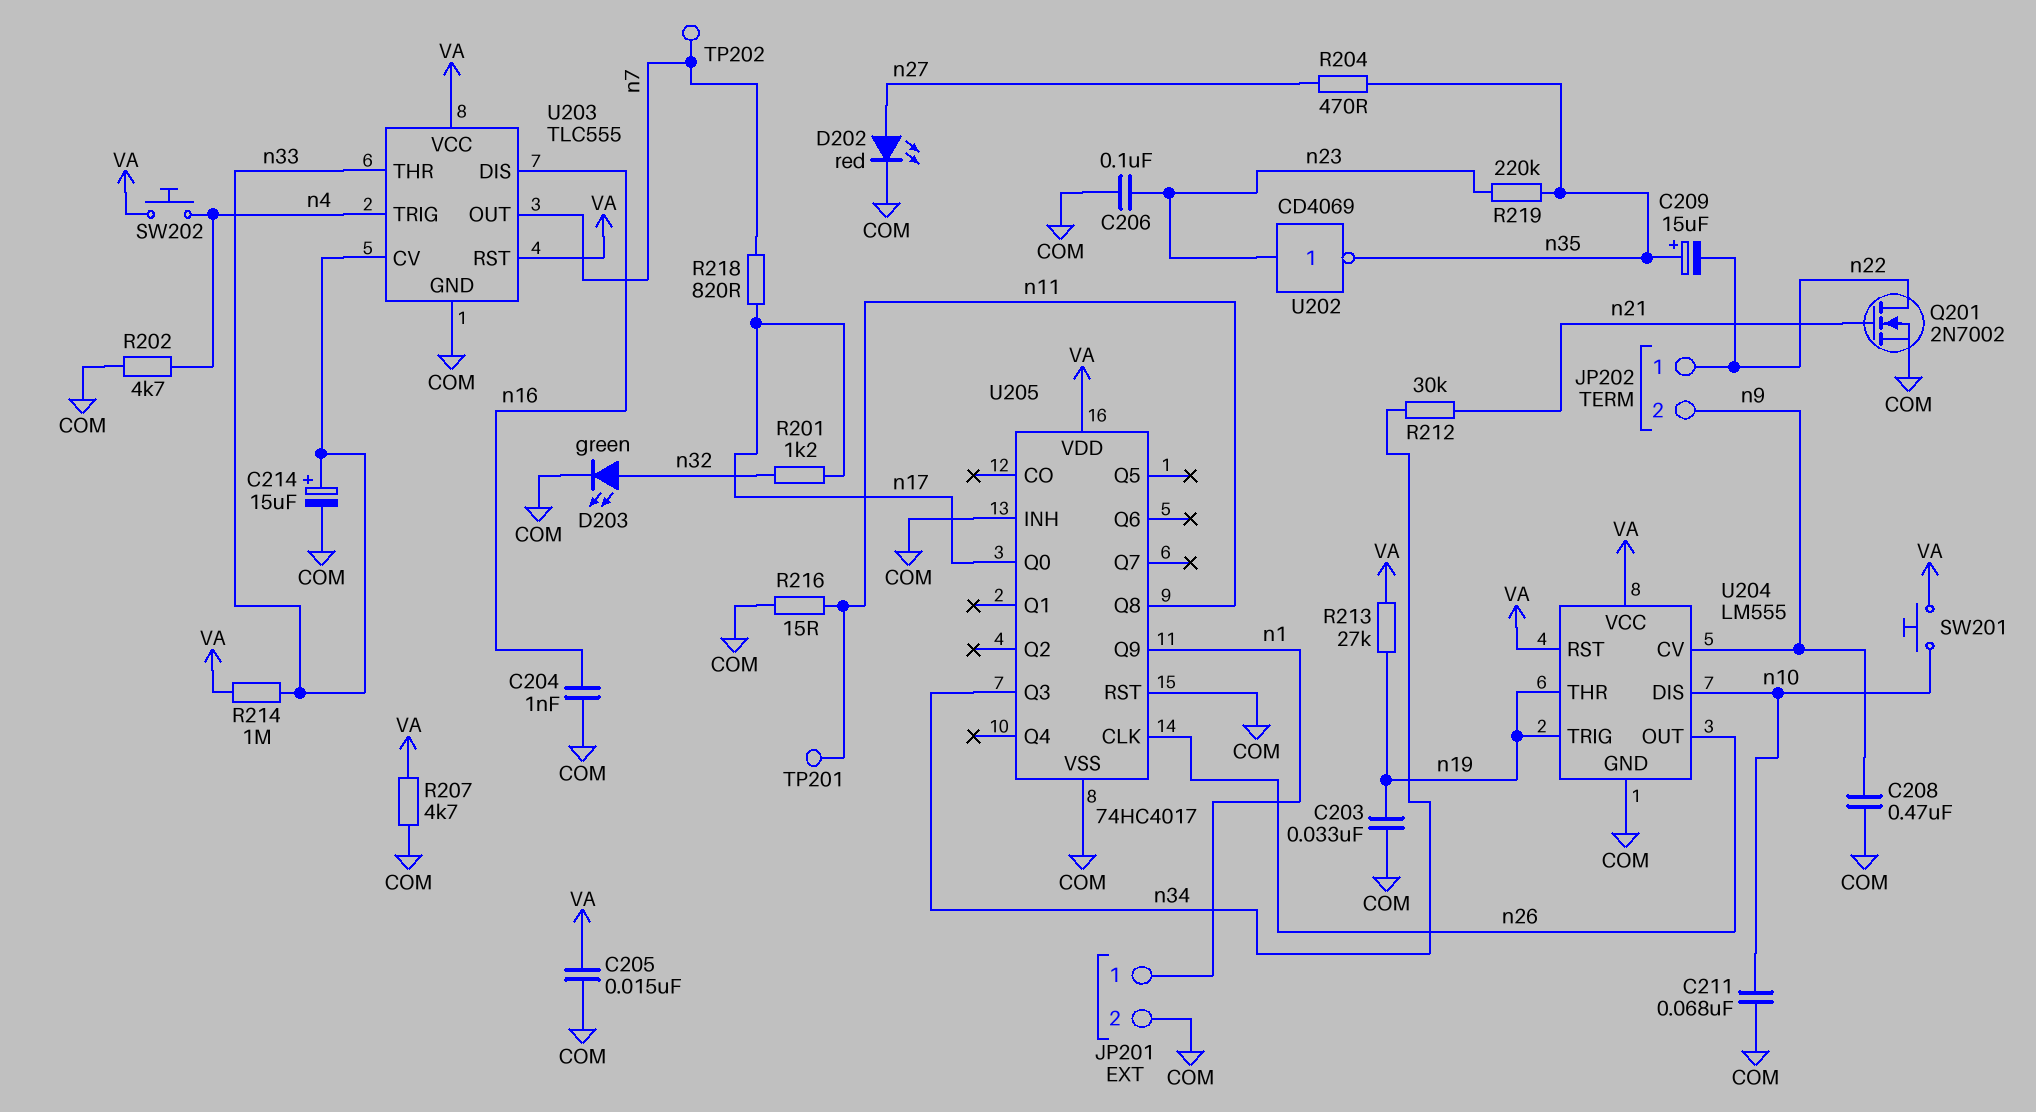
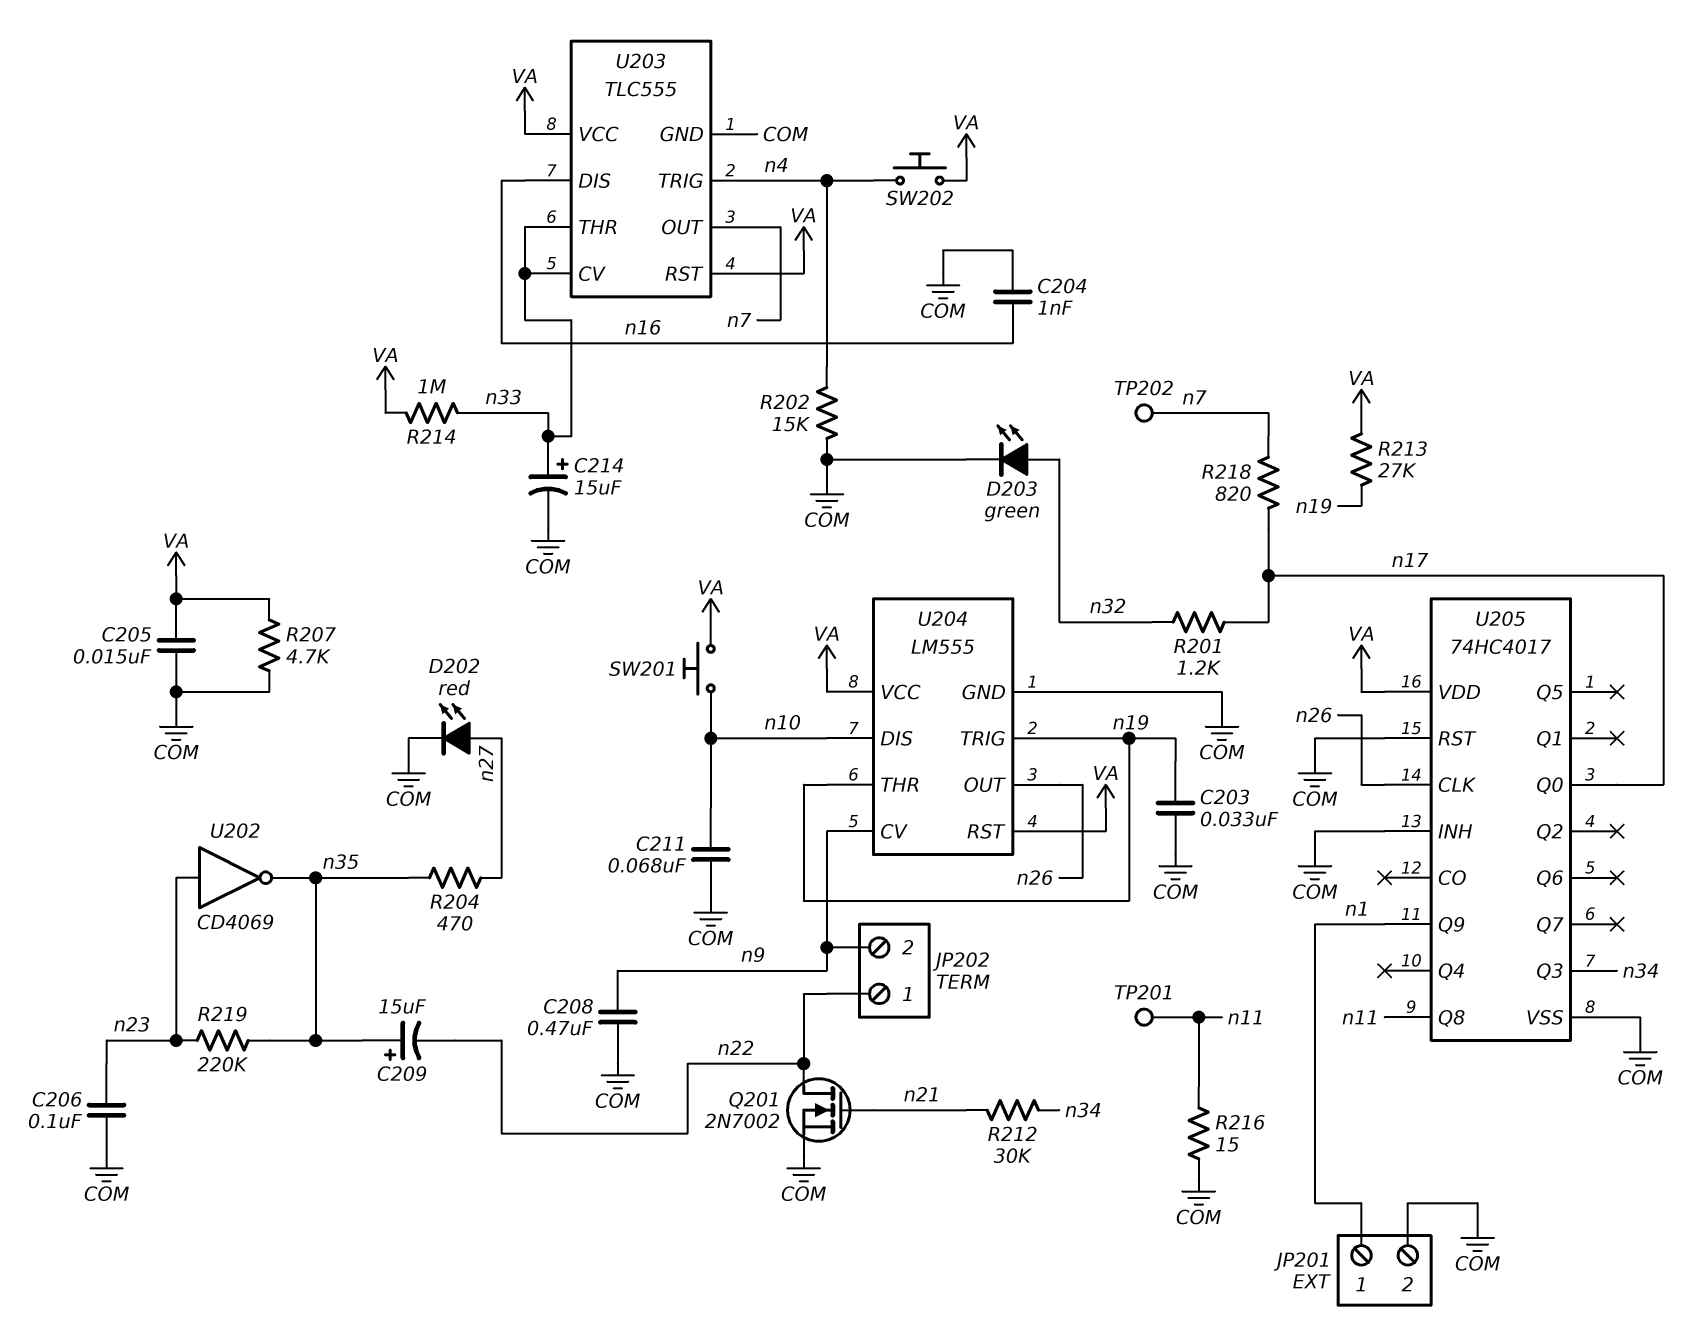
R202: 4.7k (COM, n4) -> 15k (COM, n4)

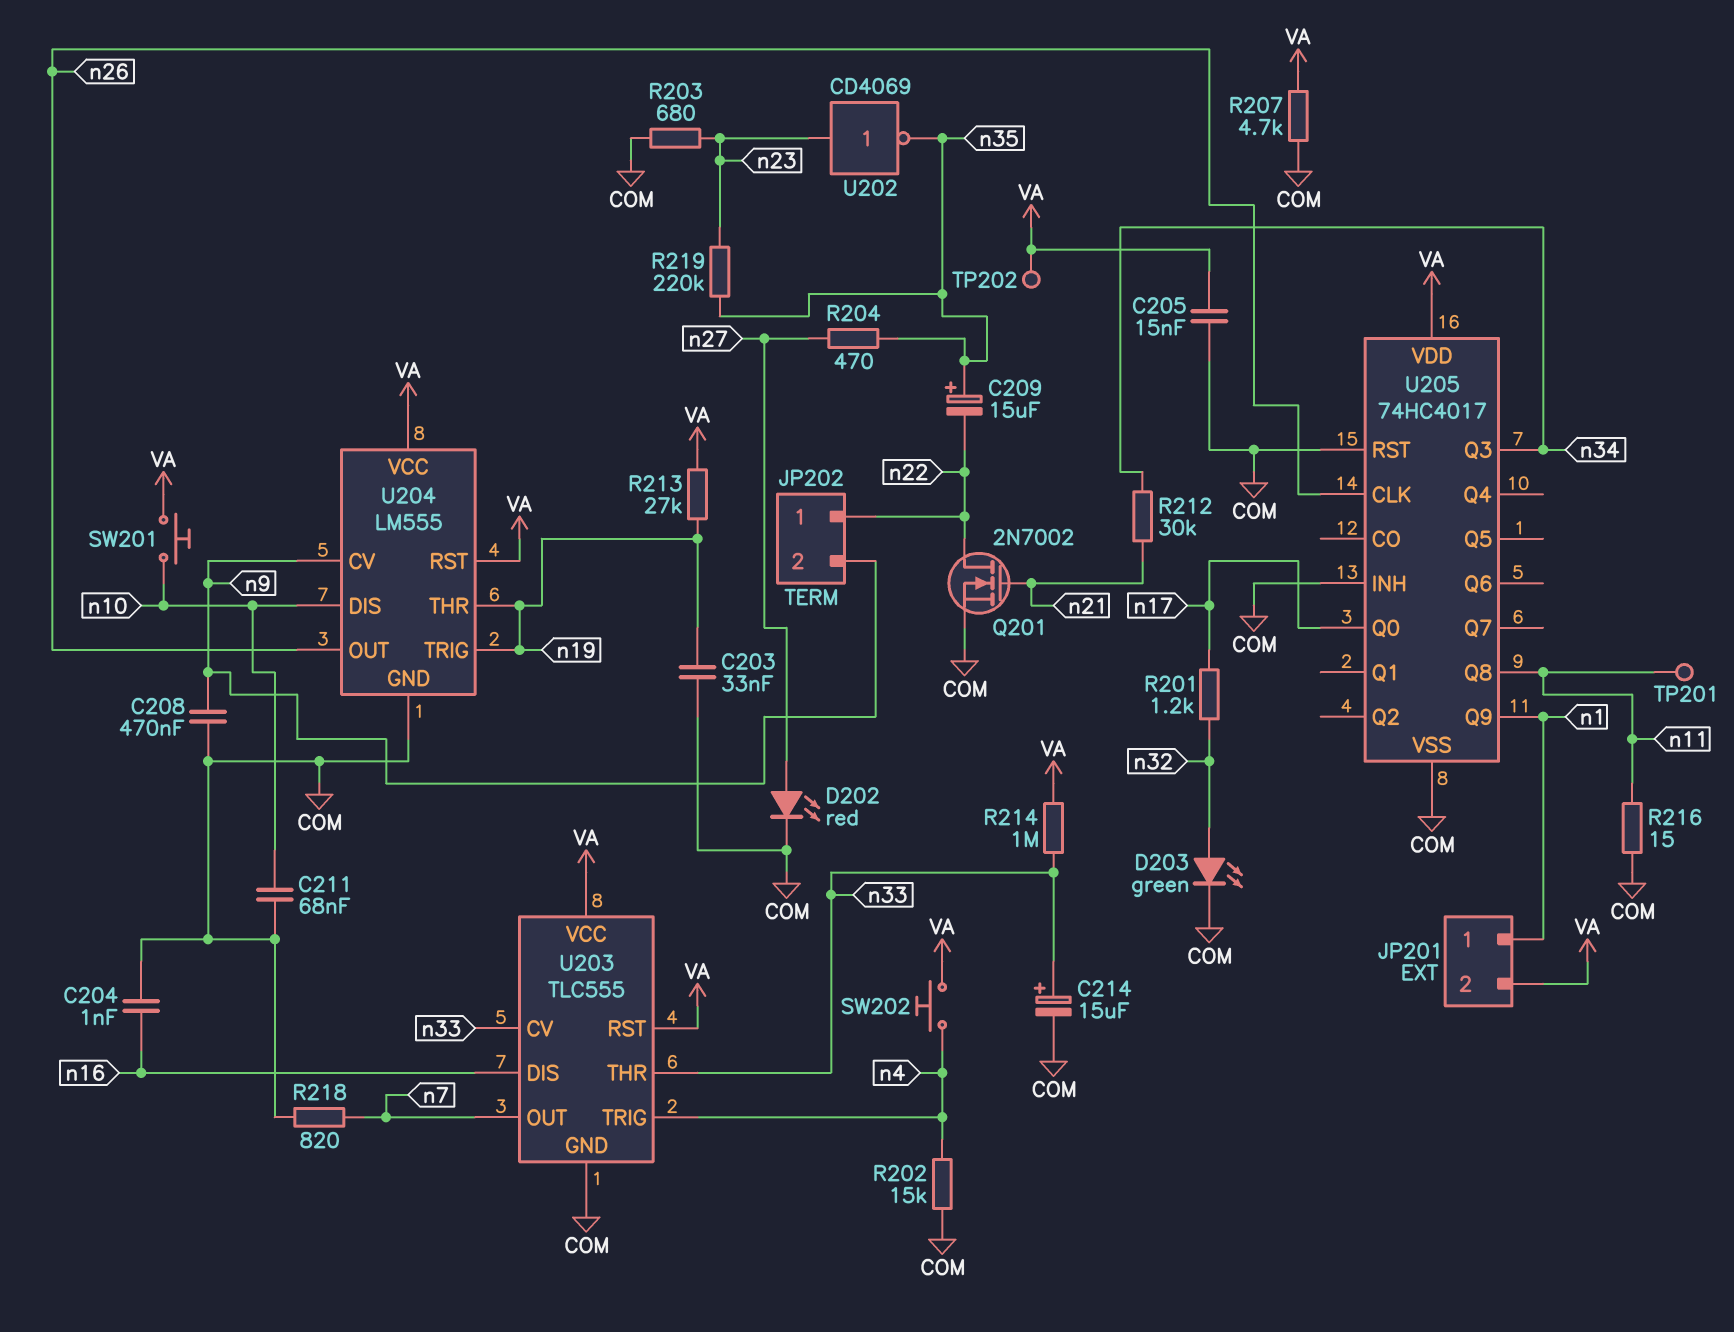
C206: 100nF (COM, n23) -> none
JP201 pin 2: COM -> VA
R203: none -> 680 (COM, n23)
R218: 820 (n7, n17) -> 820 (COM, n7)
TP202: test point (n7) -> test point (VA)

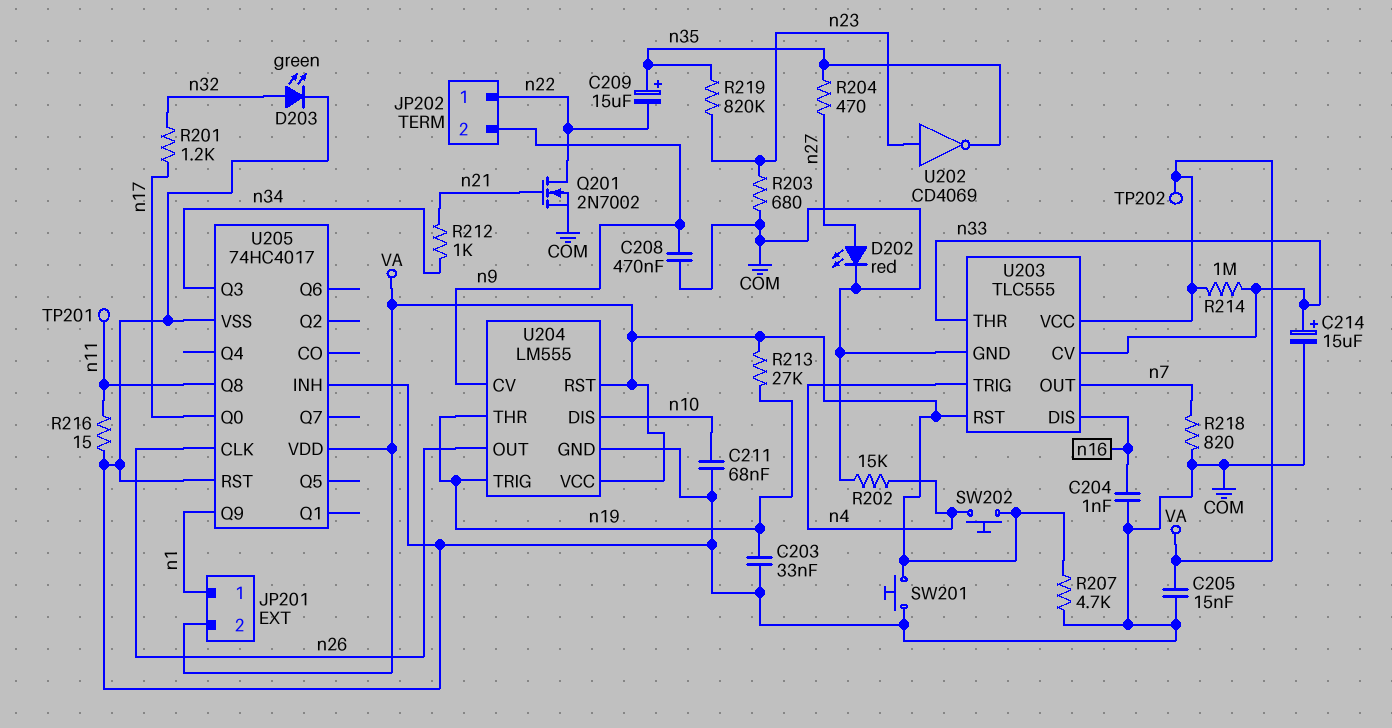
R212: 30k (n21, n34) -> 1k (n21, n34)
R219: 220k (n23, n35) -> 820k (n23, n35)
SW201: button (VA, n10) -> button (COM, VA)

